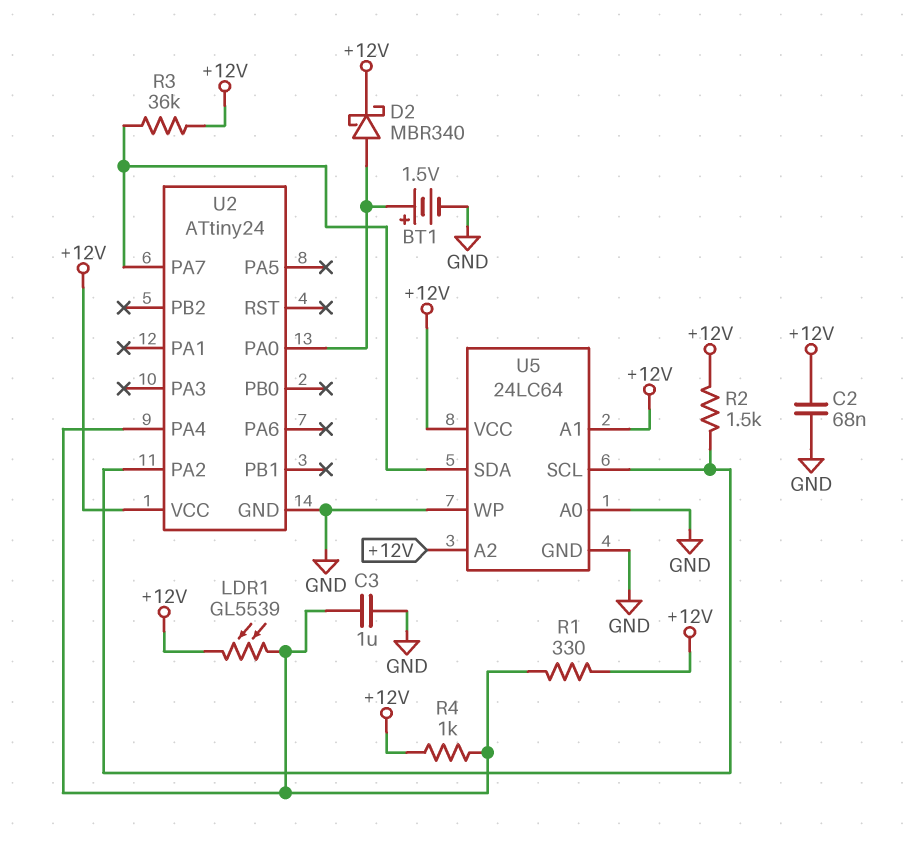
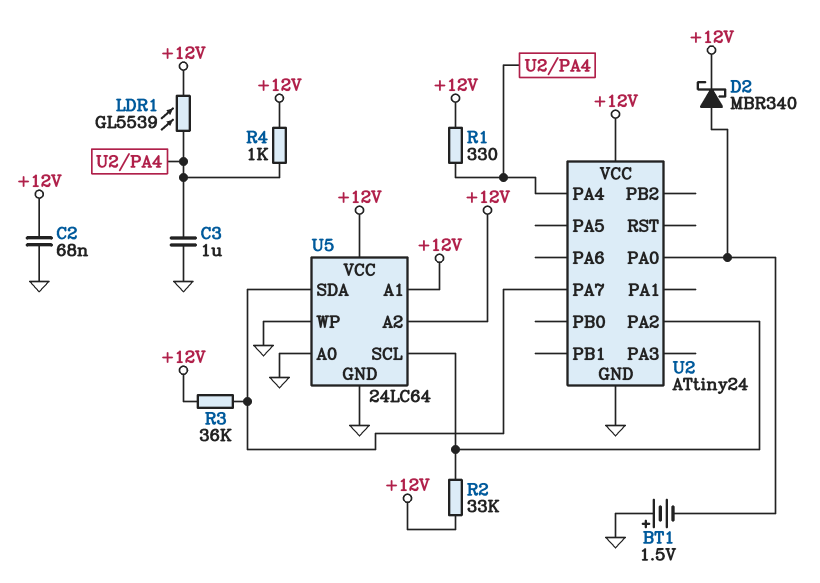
BT1: 1.5V (plus U2/PA0, minus GND) -> 1.5V (plus GND, minus U2/PA0)
R2: 1.5k (+12V, U2/PA2) -> 33k (+12V, U2/PA2)

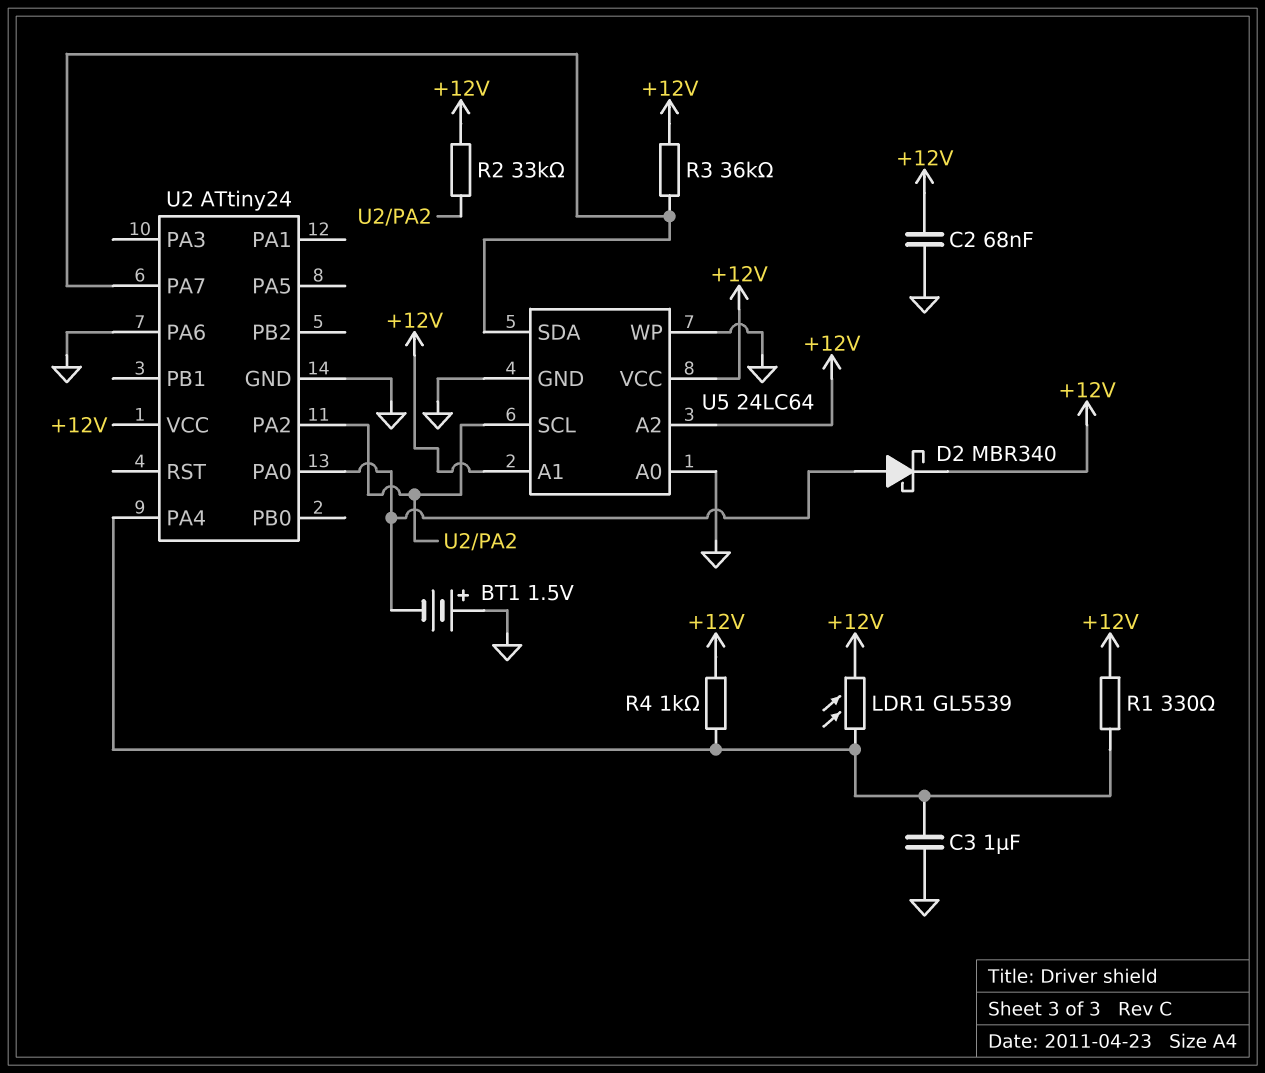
U2 pin PA6: none -> GND

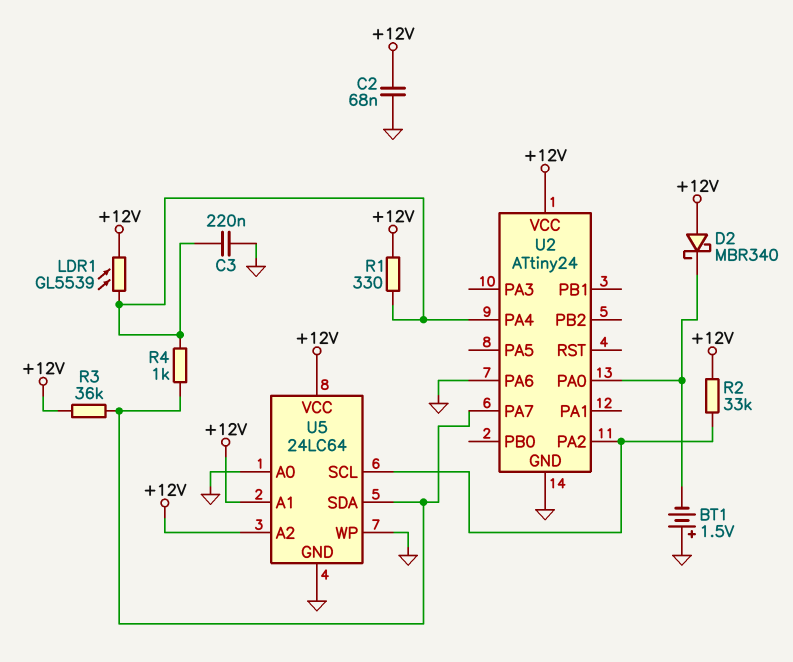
C3: 1uF (GND, U2/PA4) -> 220nF (GND, U2/PA4)
D2: schottky MBR340 (A U2/PA0, K +12V) -> schottky MBR340 (A +12V, K U2/PA0)
R4: 1k (+12V, U2/PA4) -> 1k (U2/PA4, U2/PA7)

